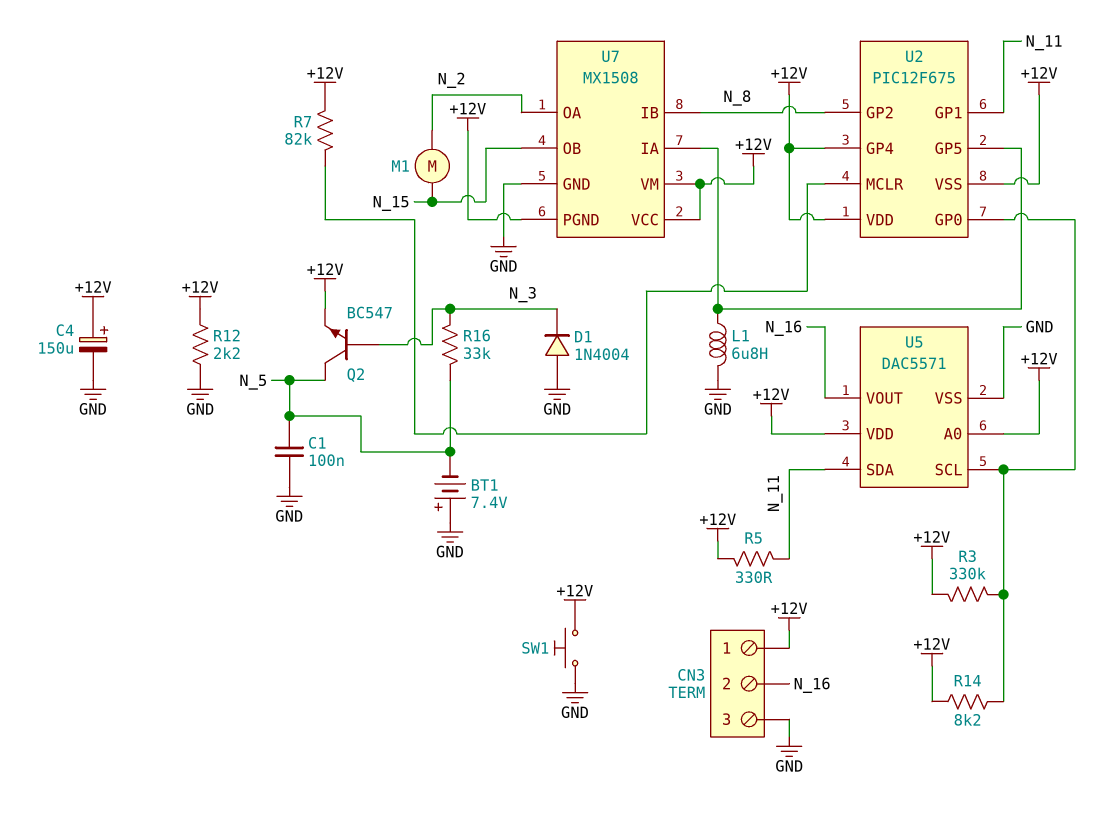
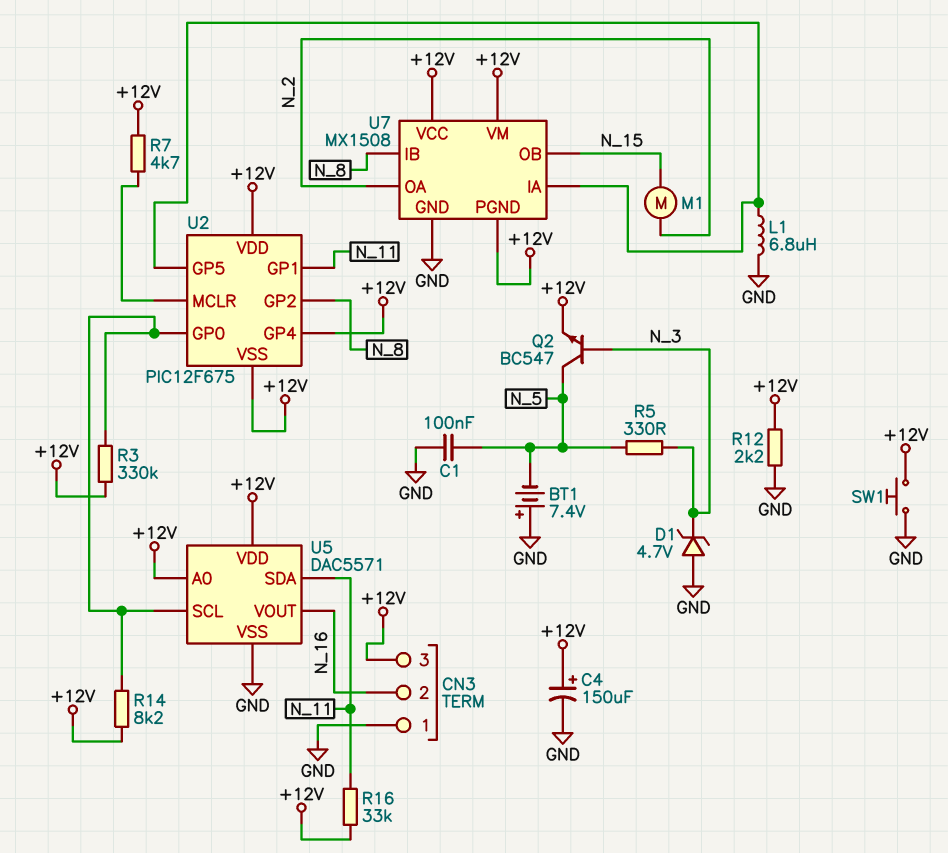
CN3 pin 1: +12V -> GND
CN3 pin 3: GND -> +12V
D1: diode 1N4004 (A GND, K N_3) -> zener 4.7V (A GND, K N_3)
R5: 330 (+12V, N_11) -> 330 (N_3, N_5)
R7: 82k (+12V, U2/MCLR) -> 4.7k (+12V, U2/MCLR)
R16: 33k (N_3, N_5) -> 33k (+12V, N_11)

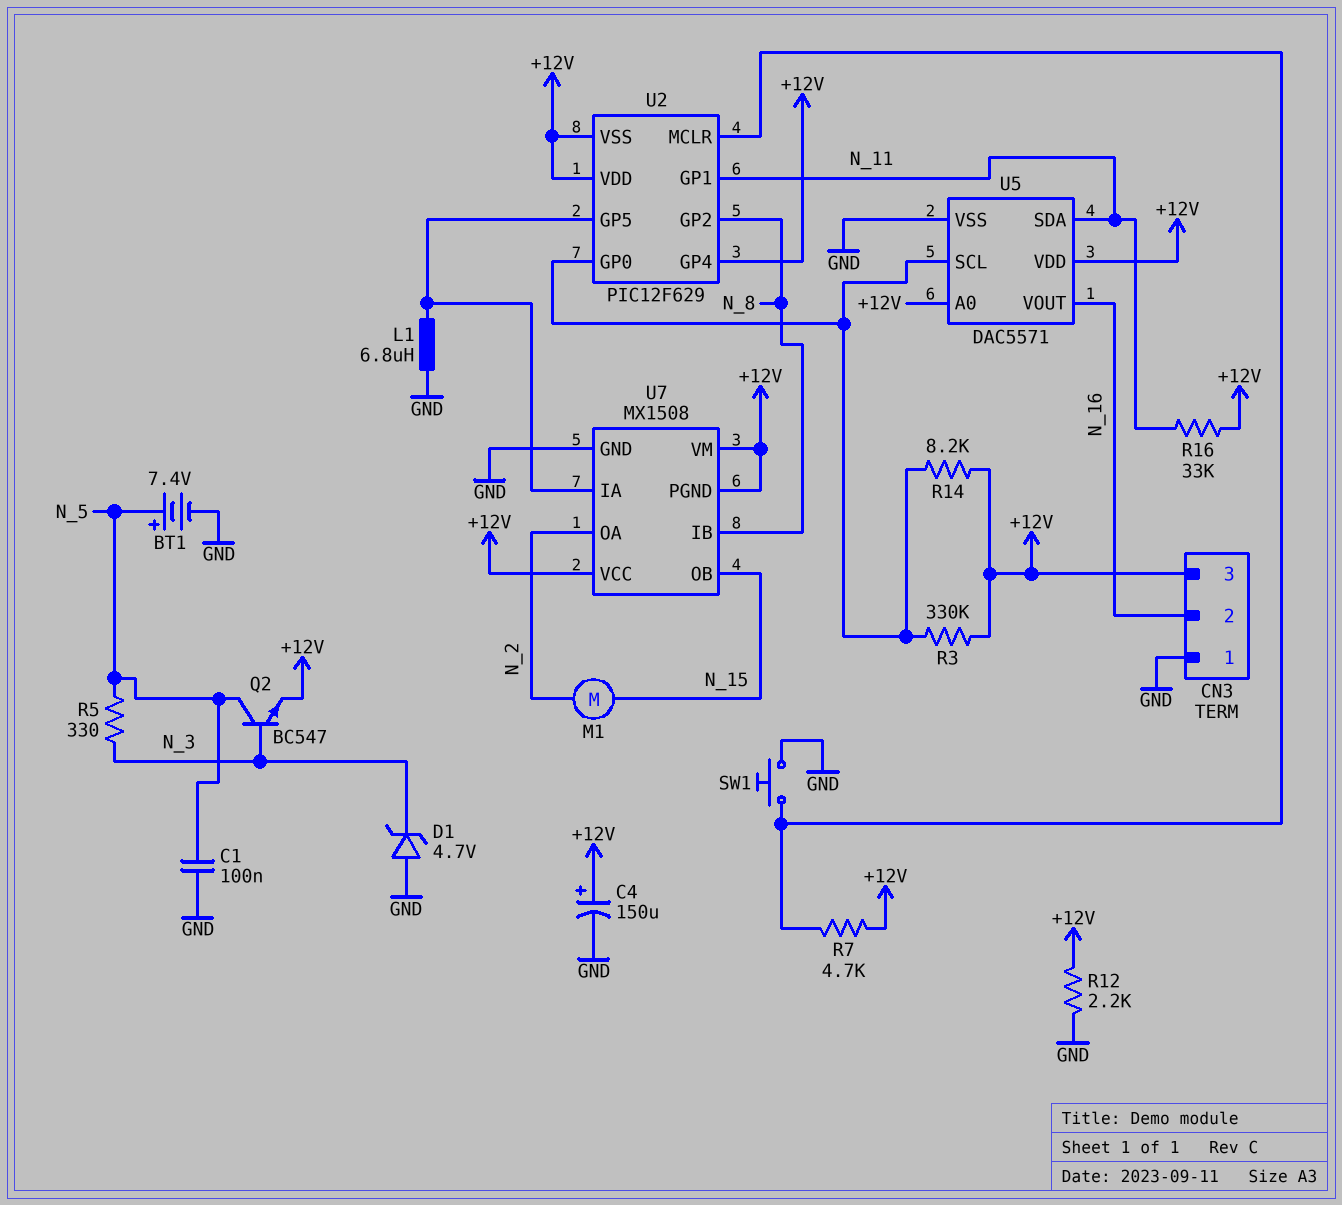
BT1: 7.4V (plus GND, minus N_5) -> 7.4V (plus N_5, minus GND)
SW1: button (+12V, GND) -> button (GND, U2/MCLR)
U2: PIC12F675 -> PIC12F629

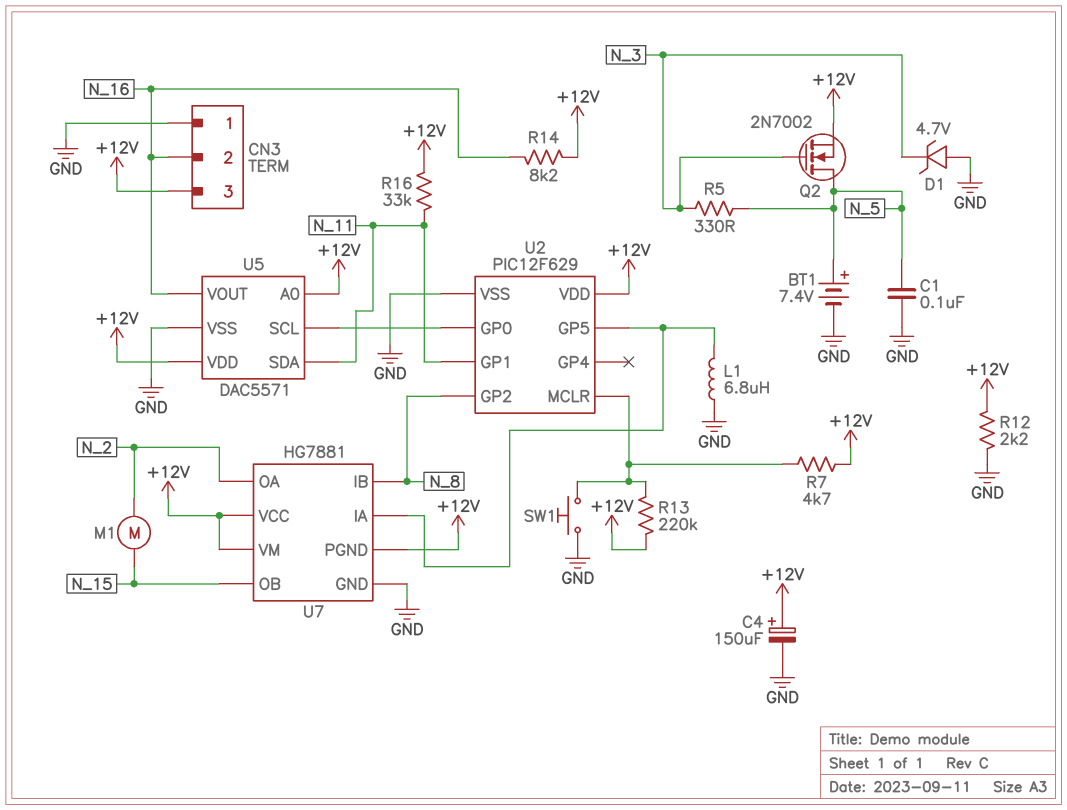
Q2: NPN BC547 (B N_3, C N_5, E +12V) -> NMOS 2N7002 (G N_3, D N_5, S +12V)
R3: 330k (+12V, U2/GP0) -> none
R13: none -> 220k (+12V, U2/MCLR)
R14: 8.2k (+12V, U2/GP0) -> 8.2k (+12V, N_16)
U2 pin GP4: +12V -> none
U2 pin VSS: +12V -> GND
U7: MX1508 -> HG7881

